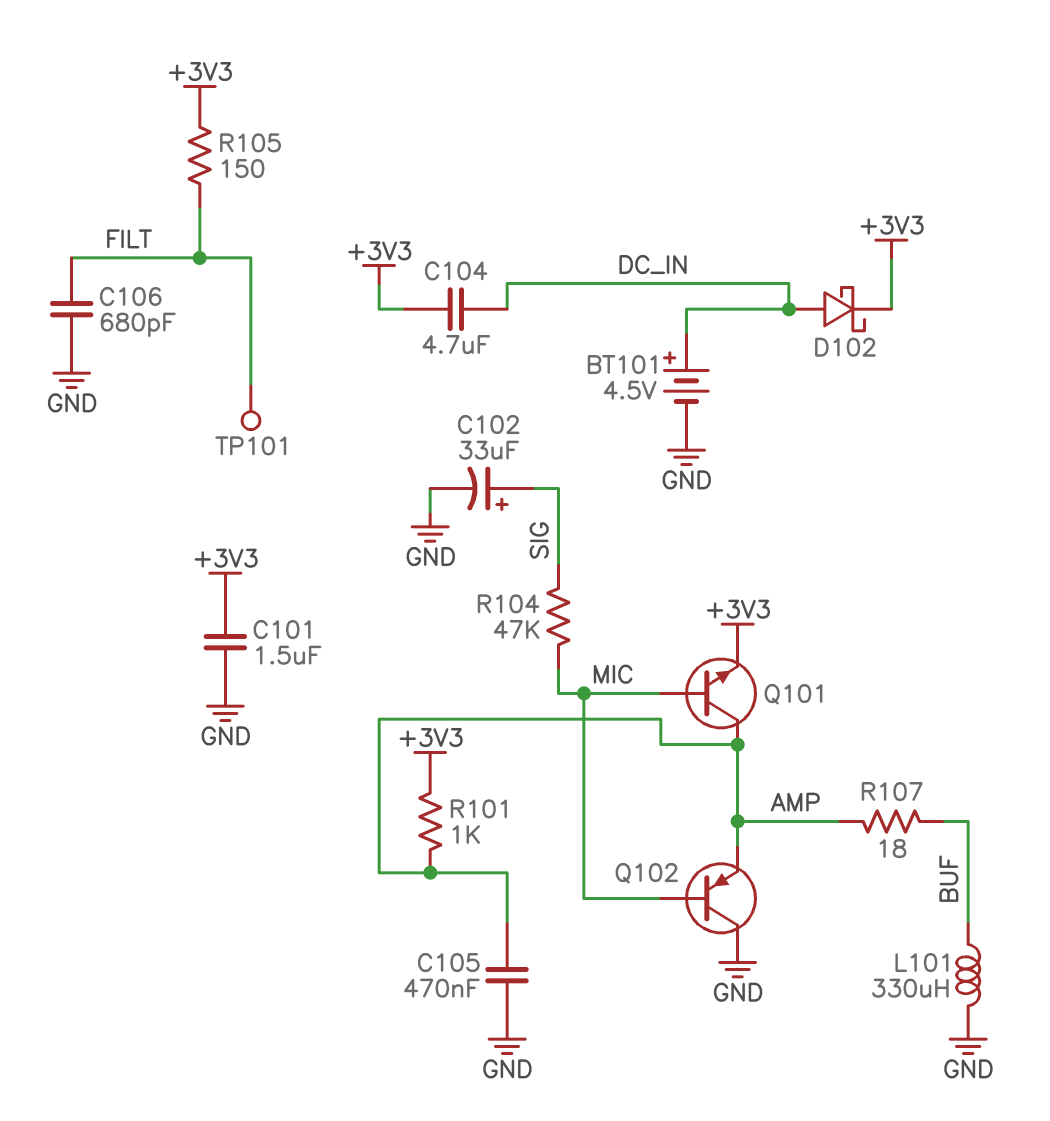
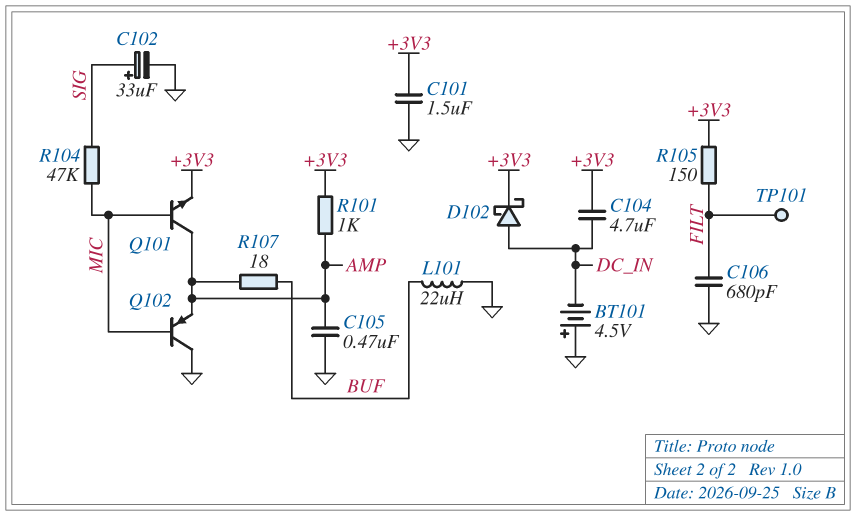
BT101: 4.5V (plus DC_IN, minus GND) -> 4.5V (plus GND, minus DC_IN)
L101: 330uH (BUF, GND) -> 22uH (BUF, GND)

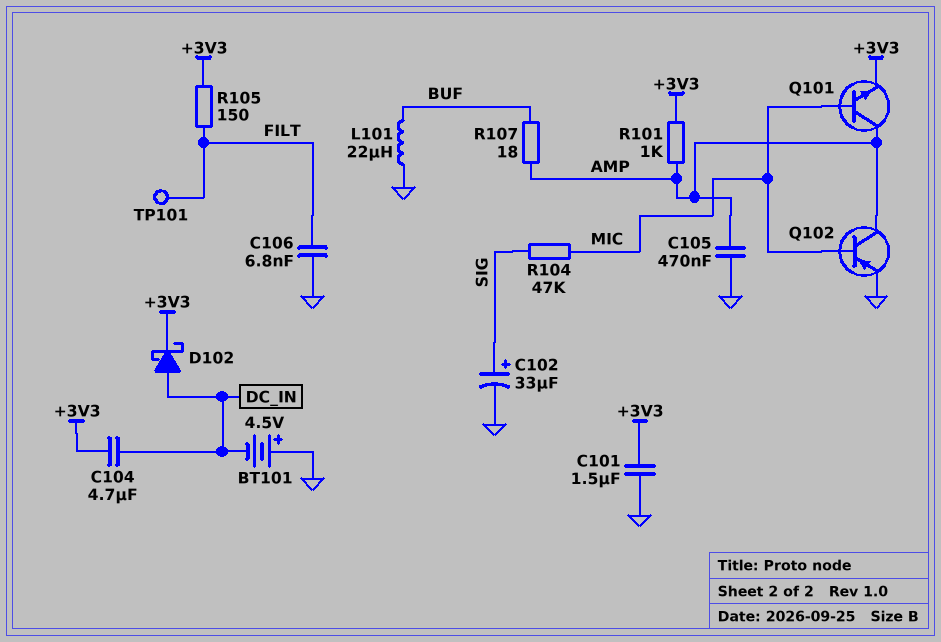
C106: 680pF (FILT, GND) -> 6.8nF (FILT, GND)
Q102: PNP (B MIC, C GND, E AMP) -> PNP (B MIC, C AMP, E GND)

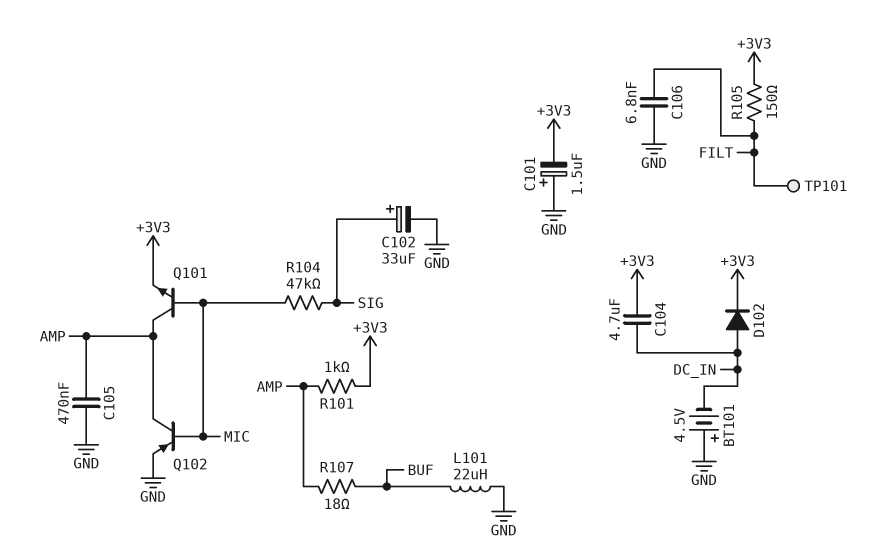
C101: 1.5uF (+3V3, GND) -> 1.5uF (plus GND, minus +3V3)
D102: schottky (A DC_IN, K +3V3) -> diode (A DC_IN, K +3V3)

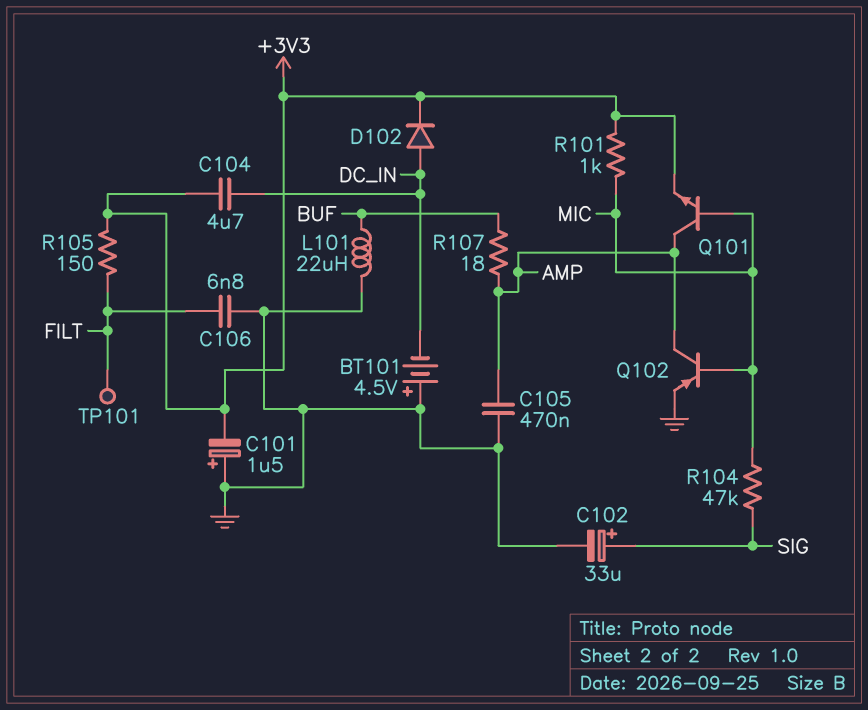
R101: 1k (+3V3, AMP) -> 1k (+3V3, MIC)

